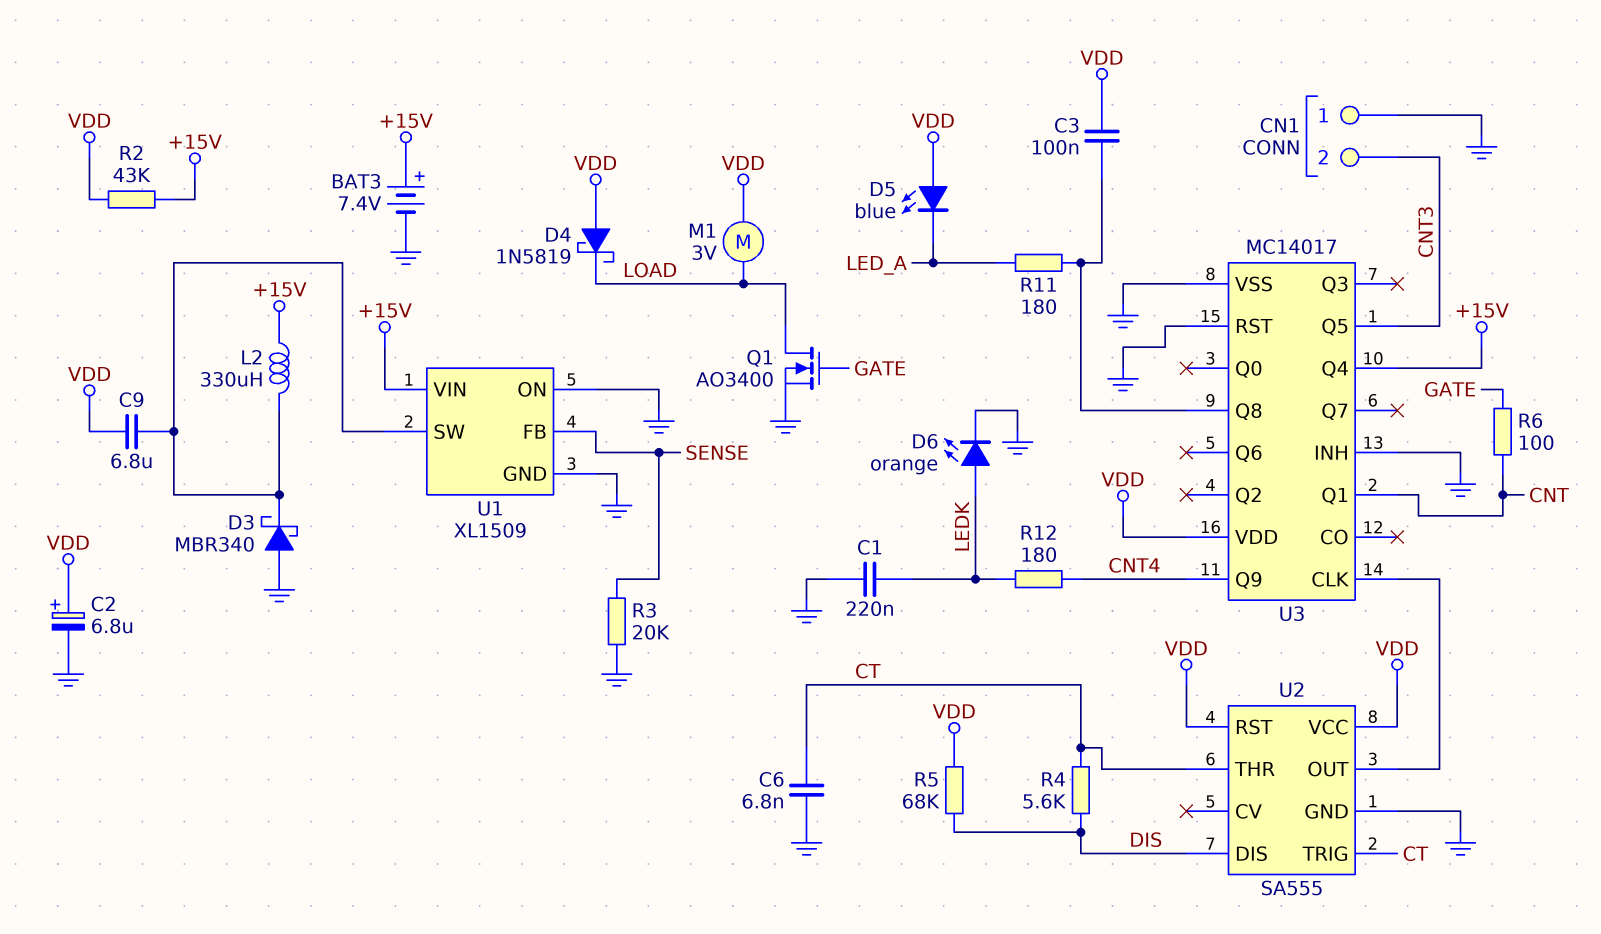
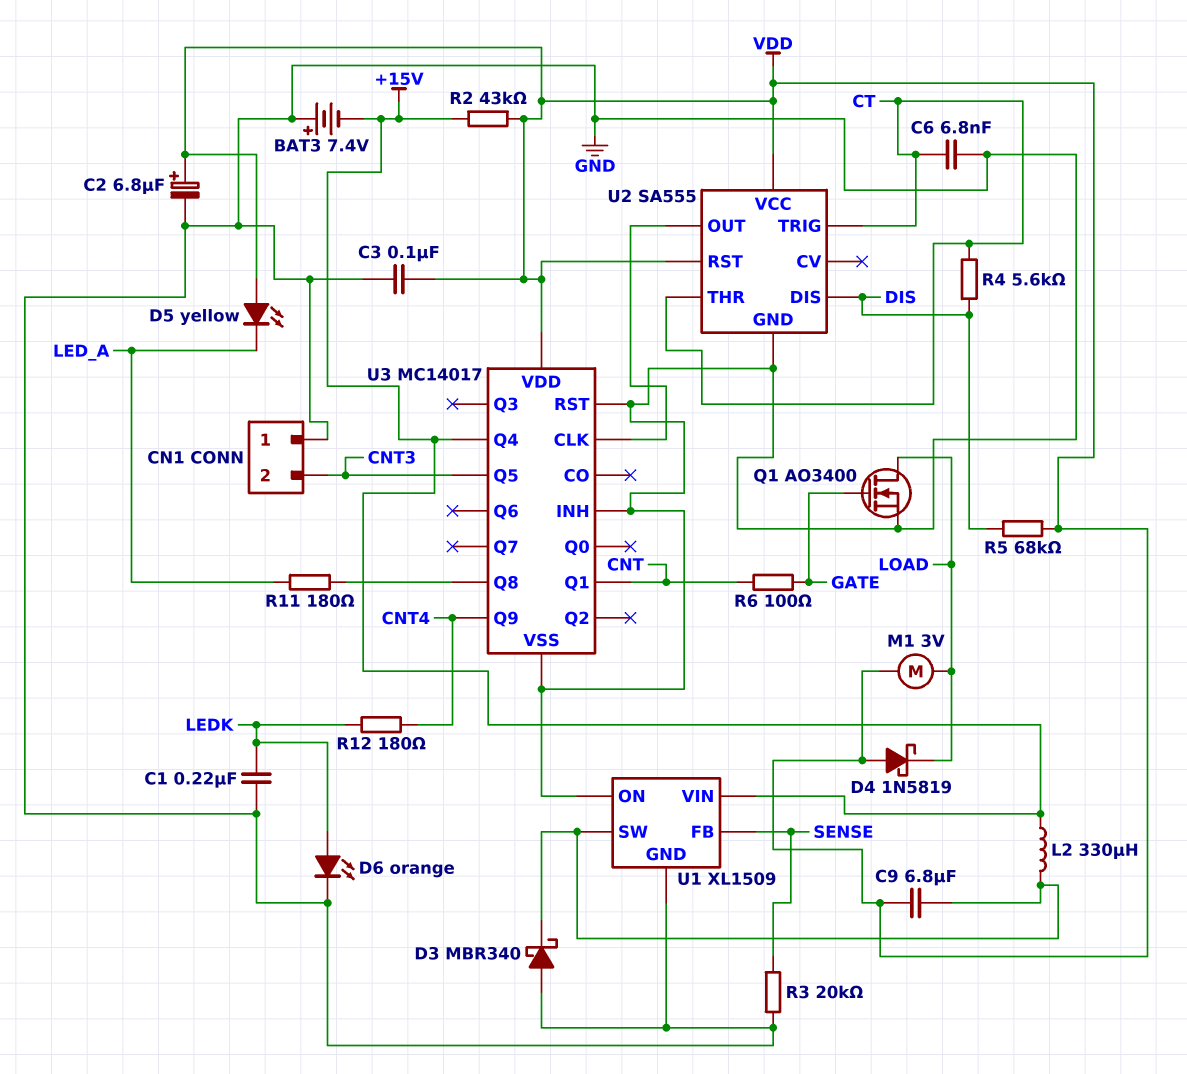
BAT3: 7.4V (plus +15V, minus GND) -> 7.4V (plus GND, minus +15V)
C3: 100nF (U3/Q8, VDD) -> 100nF (GND, VDD)
D5: LED blue (A VDD, K LED_A) -> LED yellow (A VDD, K LED_A)

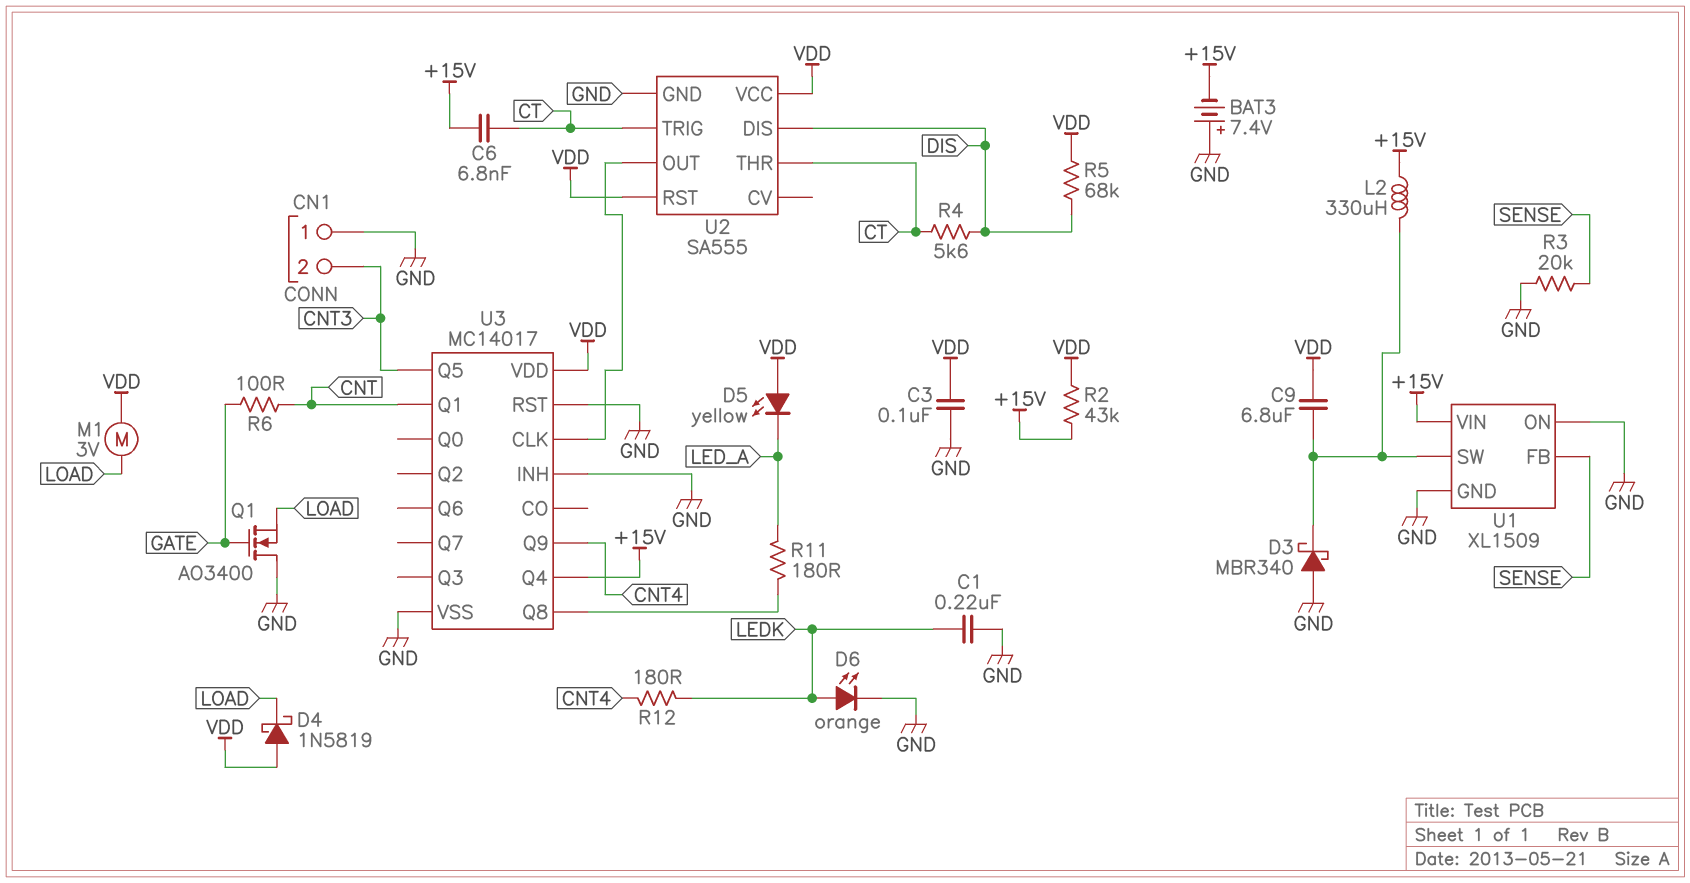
C2: 6.8uF (plus VDD, minus GND) -> none
C6: 6.8nF (CT, GND) -> 6.8nF (+15V, CT)
Q1: NMOS AO3400 (G GATE, D LOAD, S GND) -> NMOS AO3400 (G GATE, D GND, S LOAD)

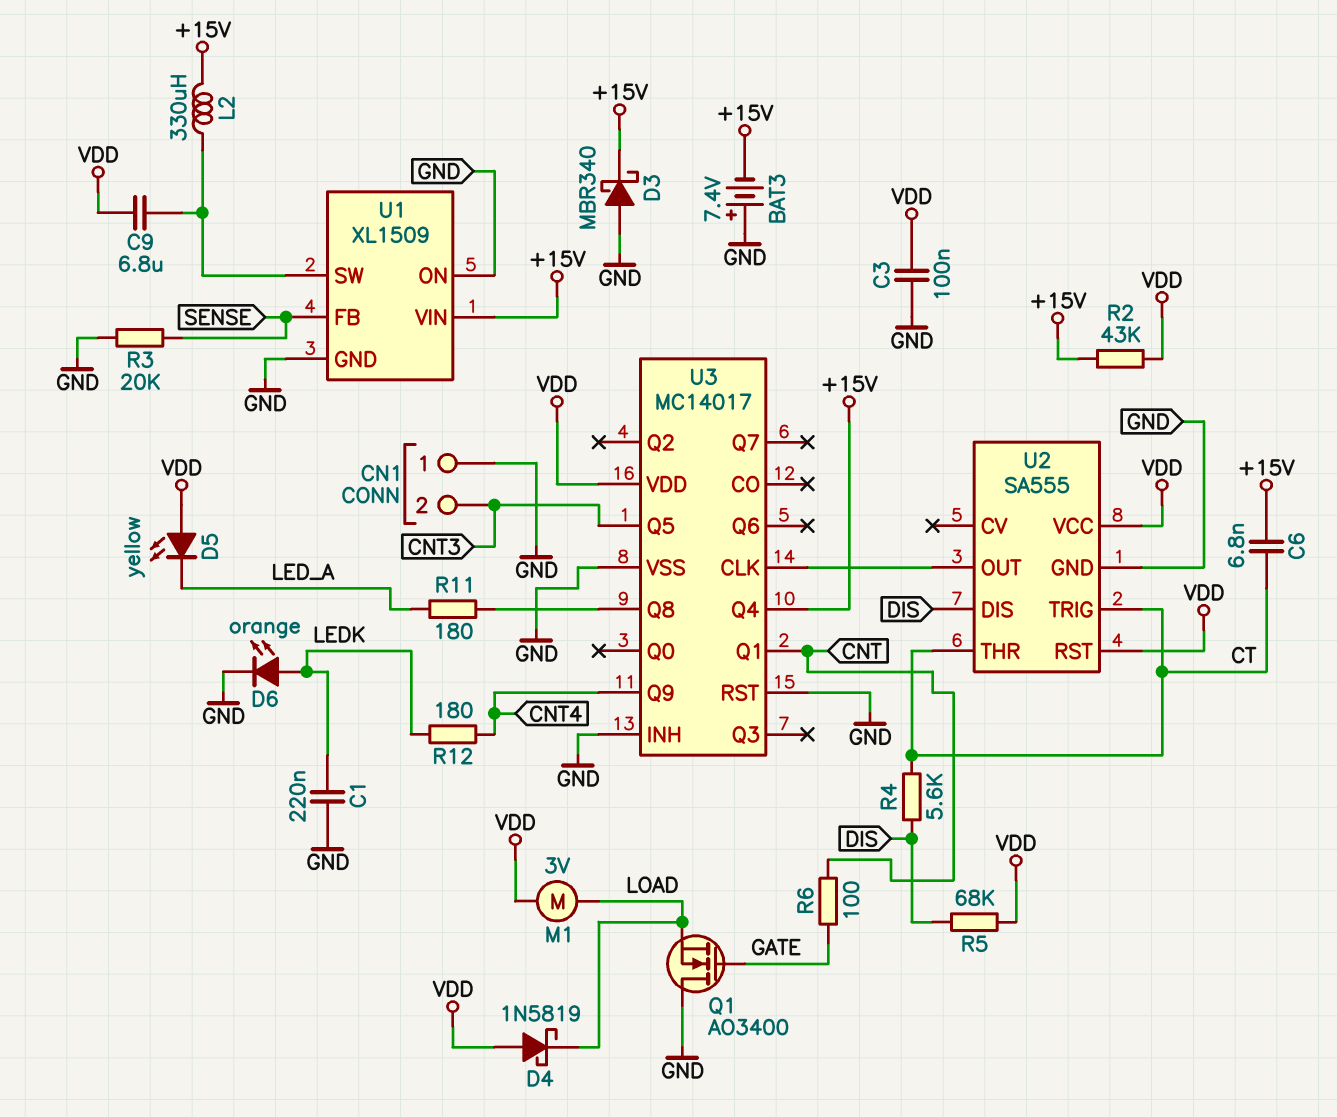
D3: schottky MBR340 (A GND, K U1/SW) -> schottky MBR340 (A GND, K +15V)

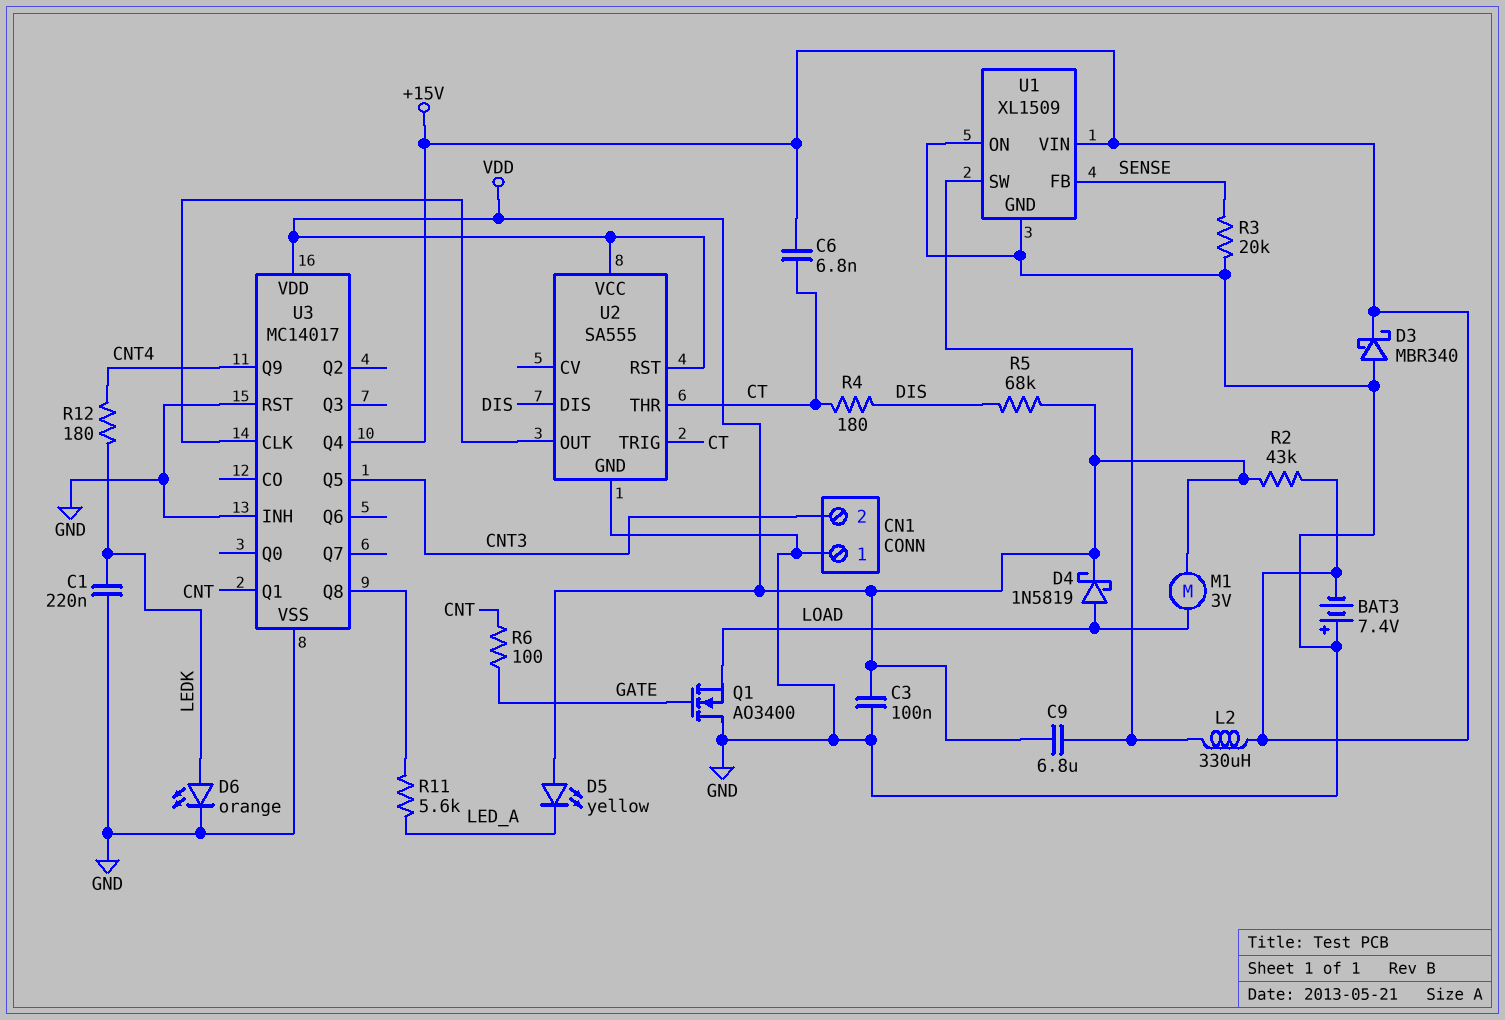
D4: schottky 1N5819 (A VDD, K LOAD) -> schottky 1N5819 (A LOAD, K VDD)
R4: 5.6k (CT, DIS) -> 180 (CT, DIS)
R11: 180 (LED_A, U3/Q8) -> 5.6k (LED_A, U3/Q8)

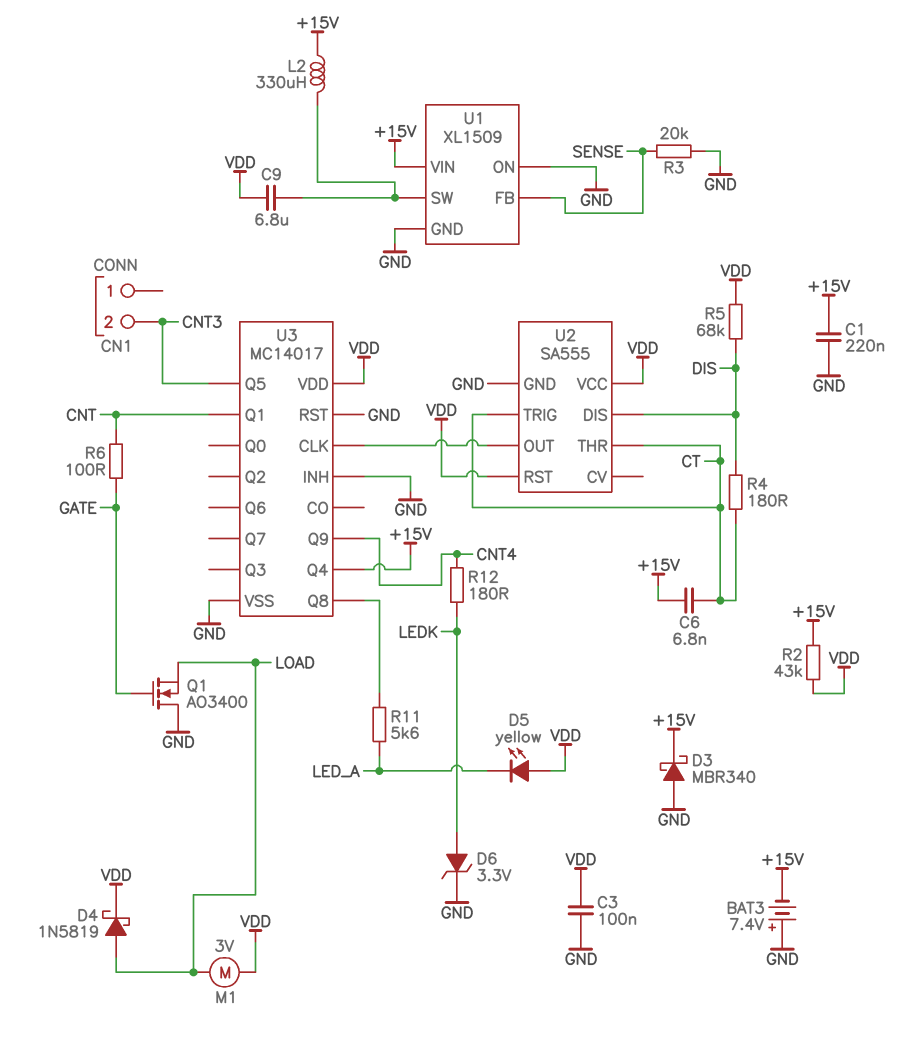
C1: 220nF (GND, LEDK) -> 220nF (+15V, GND)
CN1 pin 1: GND -> none
D6: LED orange (A LEDK, K GND) -> zener 3.3V (A LEDK, K GND)

